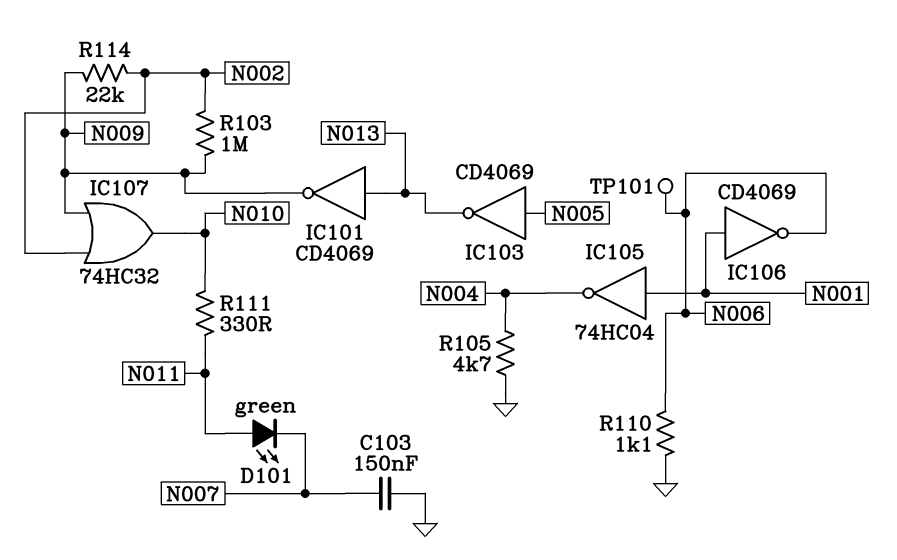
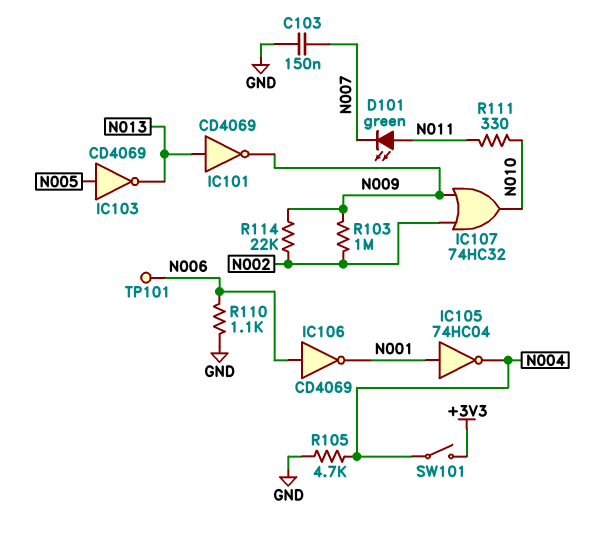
IC106: NOT CD4069 (in N001, out N006) -> NOT CD4069 (in N006, out N001)
SW101: none -> switch (+3V3, N004)

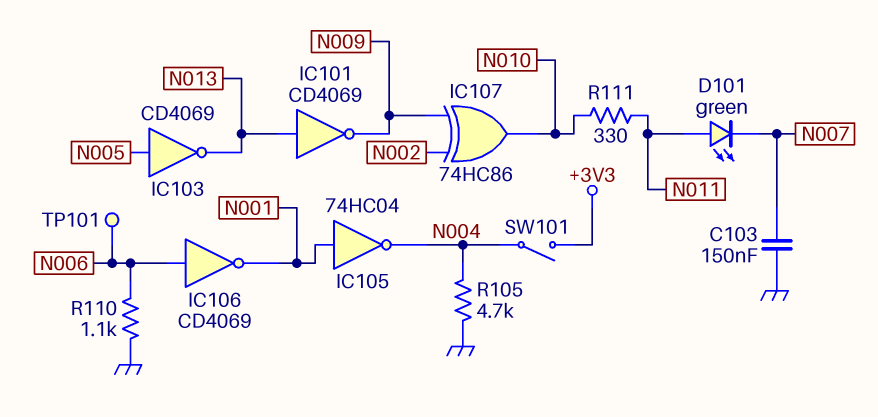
IC107: OR 74HC32 (in N002, in N009, out N010) -> XOR 74HC86 (in N002, in N009, out N010)
R103: 1M (N002, N009) -> none
R114: 22k (N002, N009) -> none

